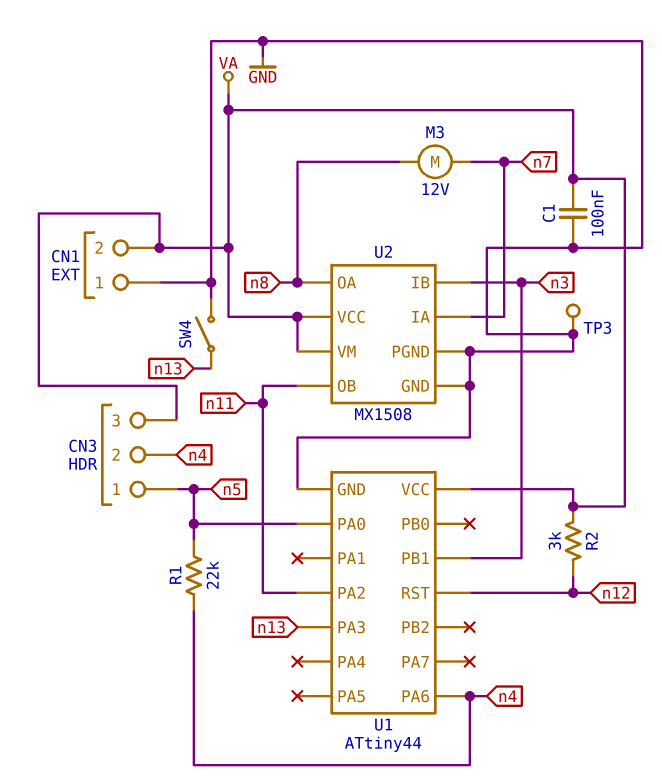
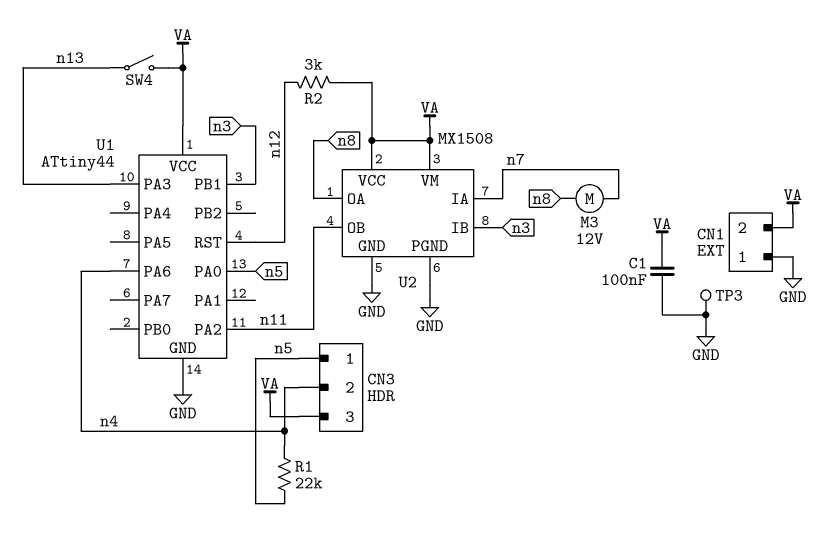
SW4: switch (GND, n13) -> switch (VA, n13)

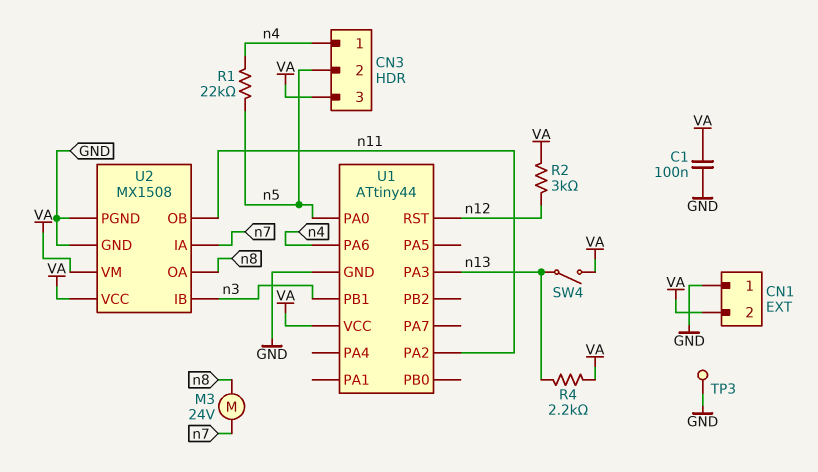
CN3 pin 1: n5 -> n4
CN3 pin 2: n4 -> n5
M3: motor 12V (n7, n8) -> motor 24V (n7, n8)
R4: none -> 2.2k (VA, n13)

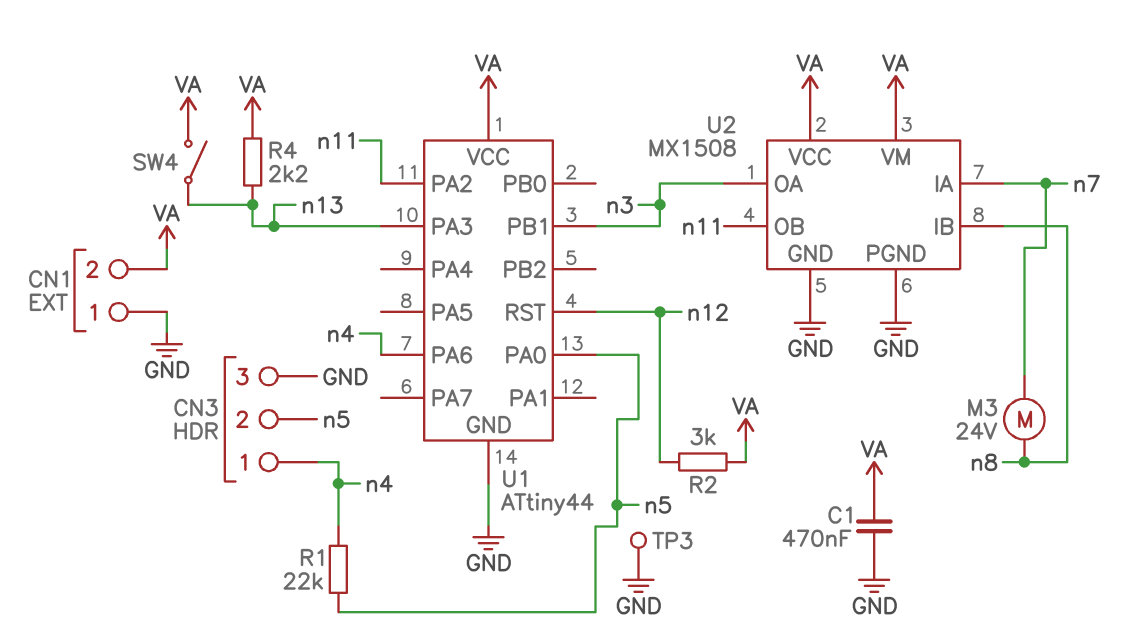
C1: 100nF (GND, VA) -> 470nF (GND, VA)
CN3 pin 3: VA -> GND
U2 pin IB: n3 -> n8
U2 pin OA: n8 -> n3

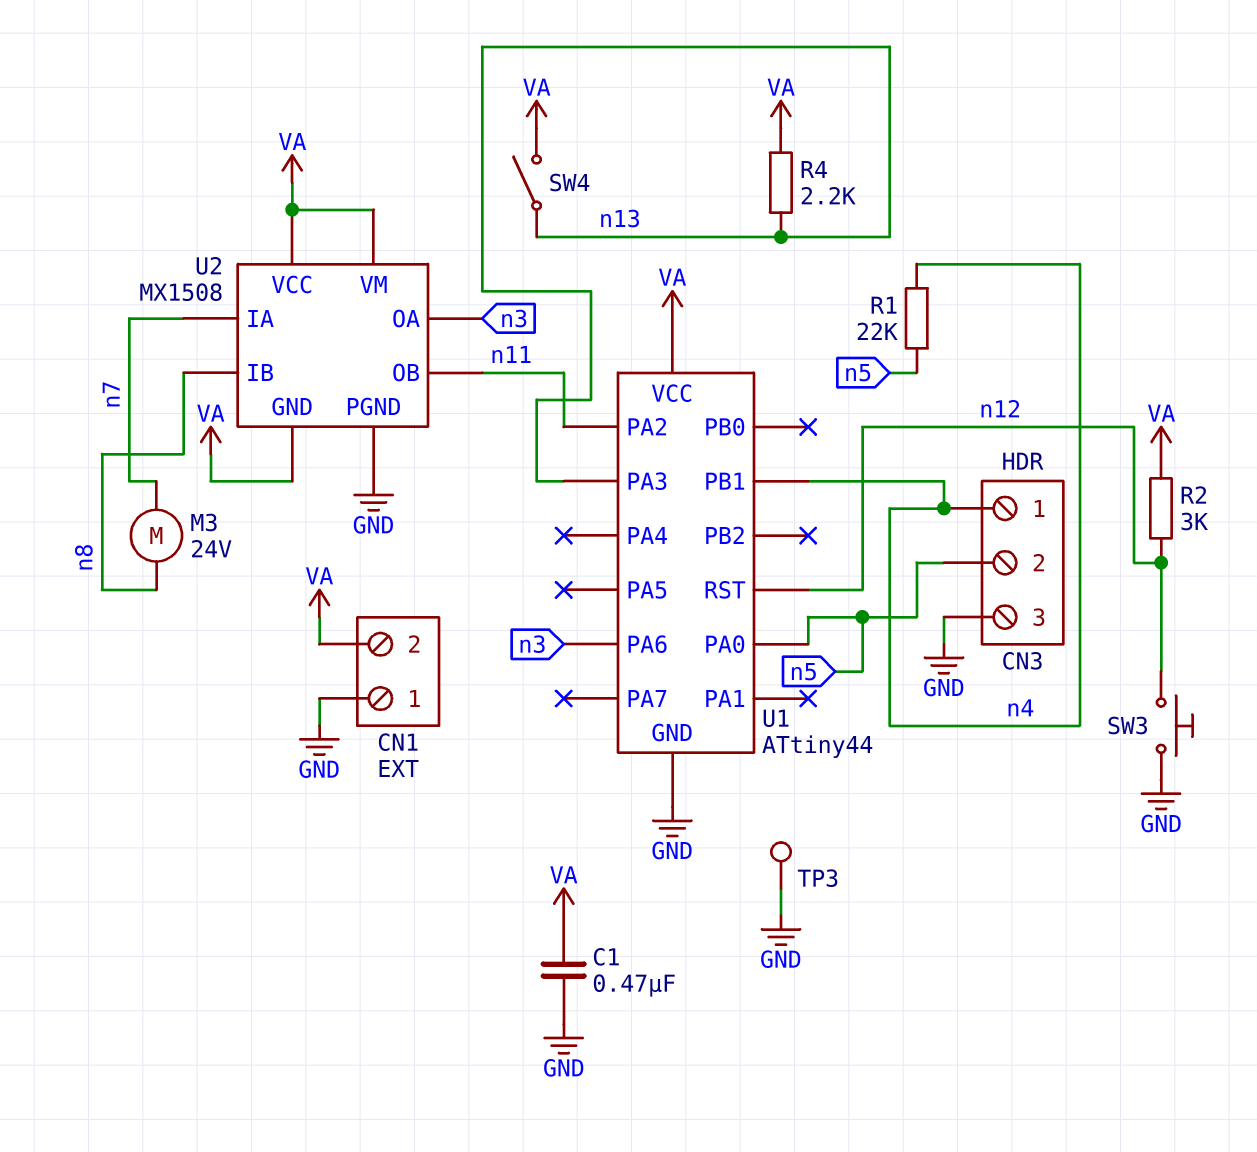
SW3: none -> button (GND, n12)
U1 pin PA6: n4 -> n3
U1 pin PB1: n3 -> n4
U2 pin GND: GND -> VA

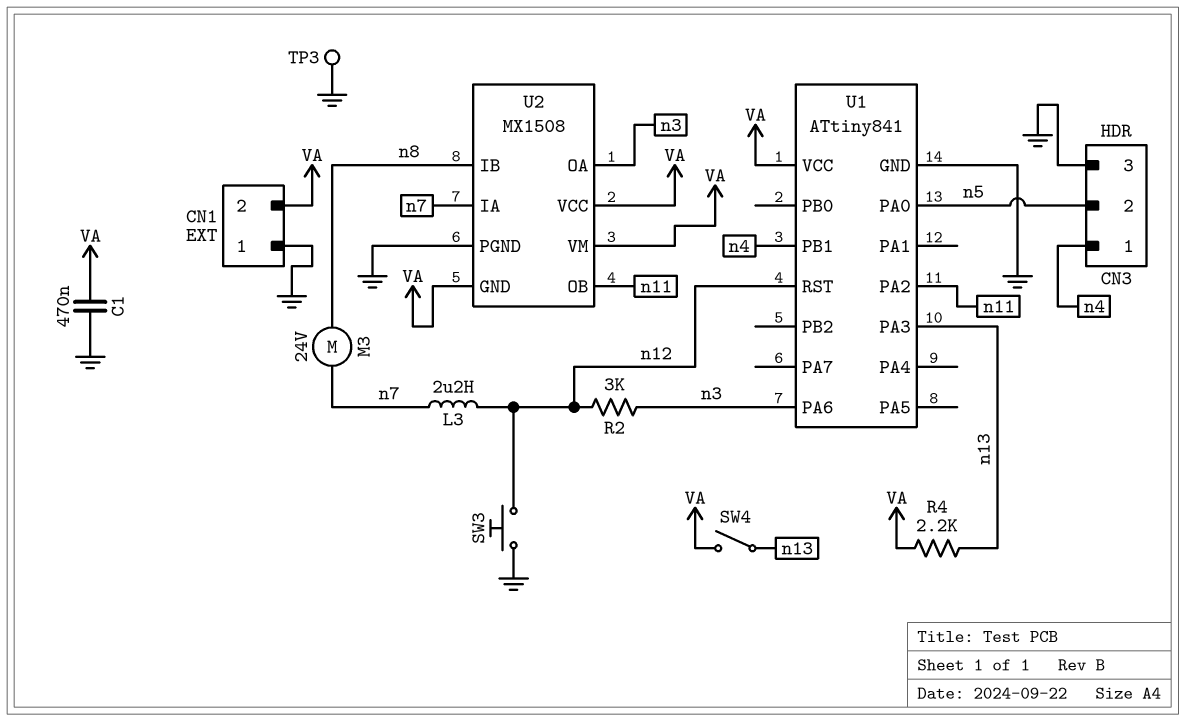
L3: none -> 2.2uH (n7, n12)
R1: 22k (n4, n5) -> none
R2: 3k (VA, n12) -> 3k (n3, n12)
U1: ATtiny44 -> ATtiny841

